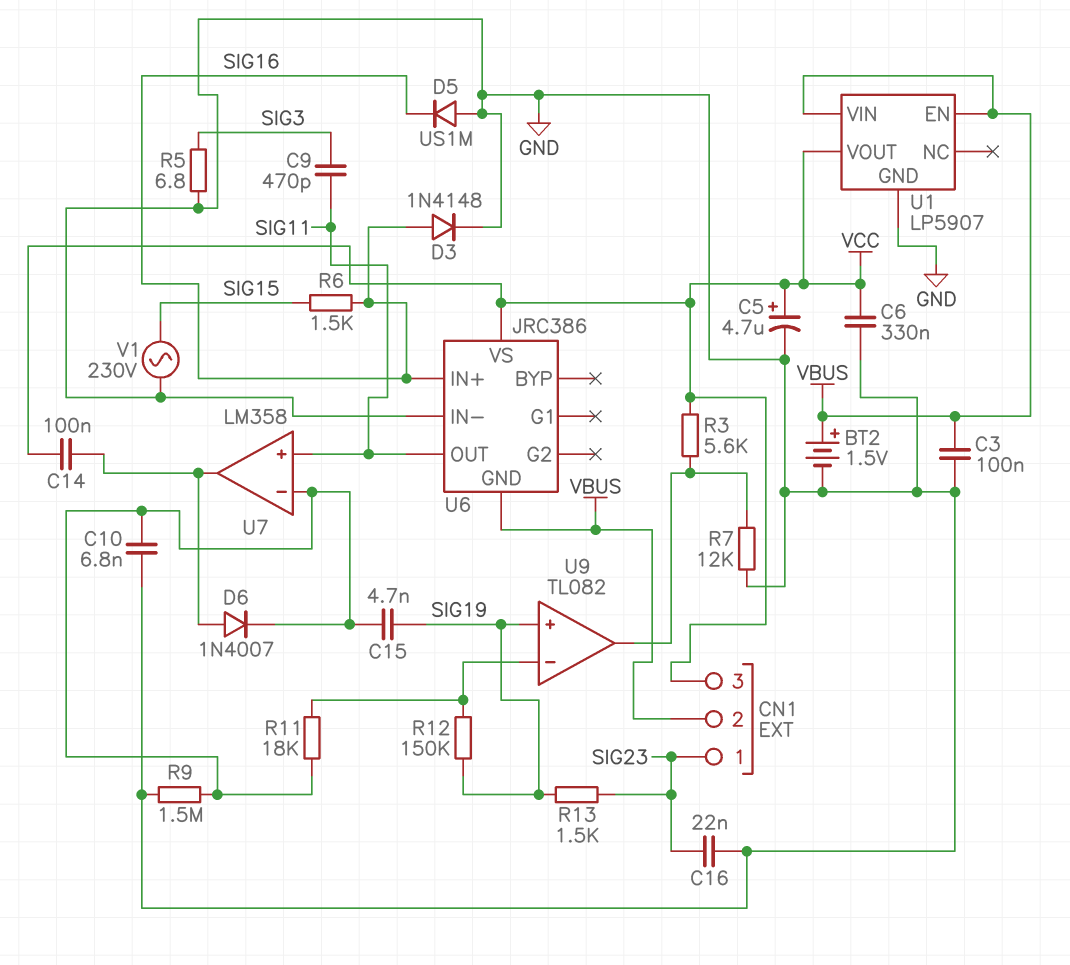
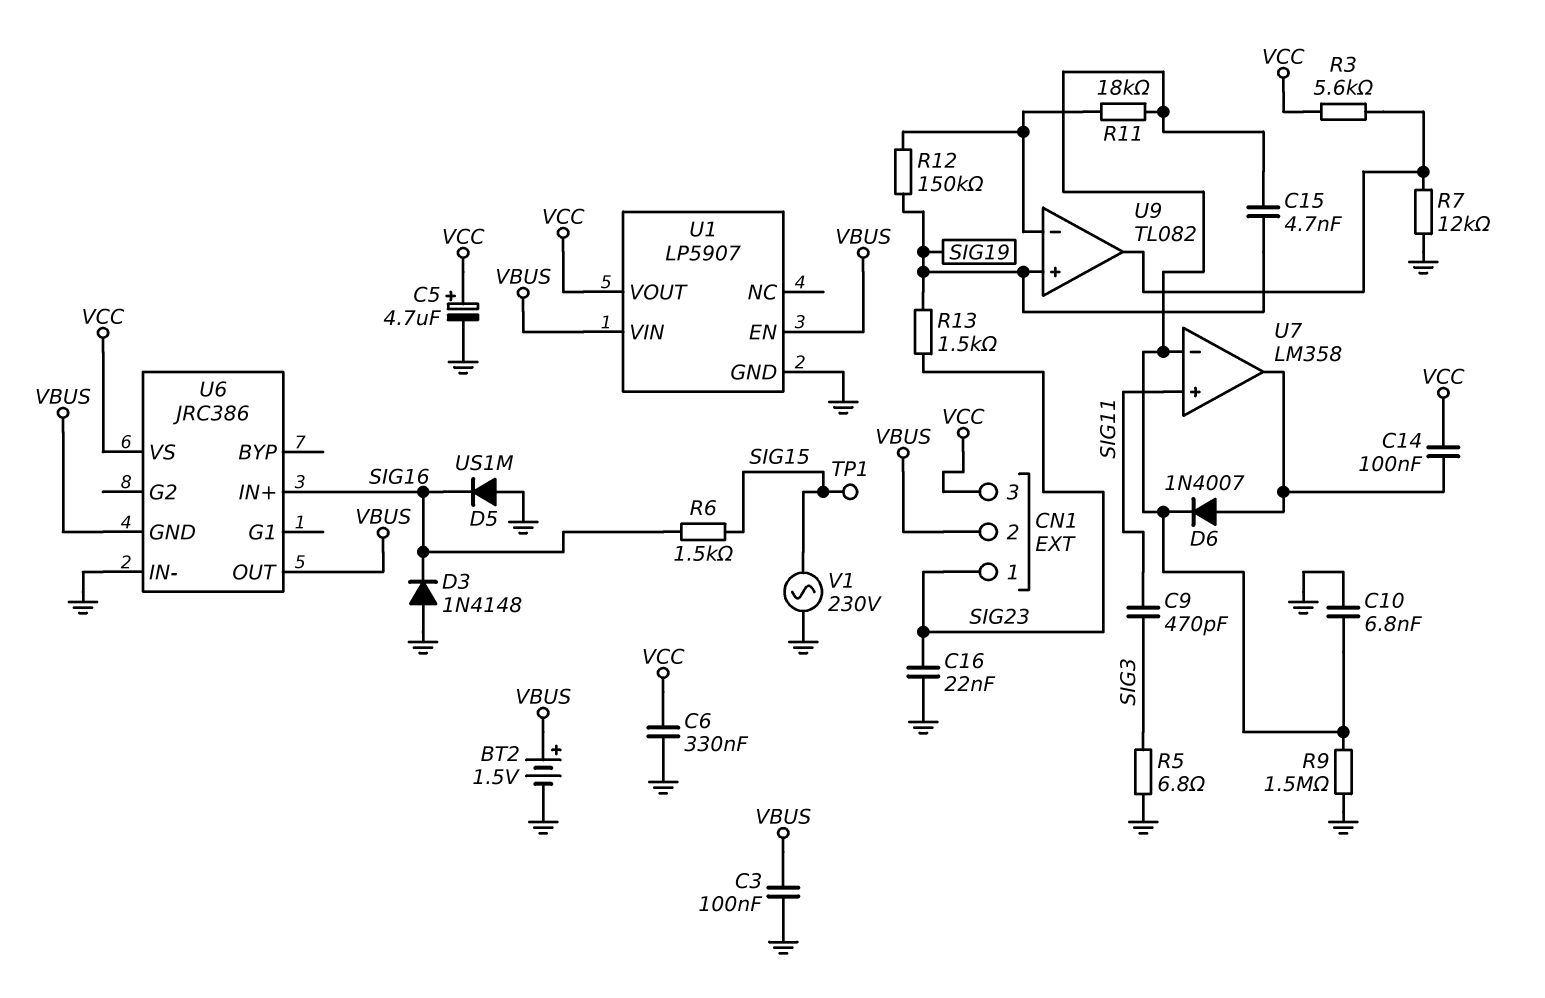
D3: diode 1N4148 (A SIG16, K GND) -> diode 1N4148 (A GND, K SIG16)
TP1: none -> test point (SIG15)
U6 pin OUT: SIG11 -> VBUS

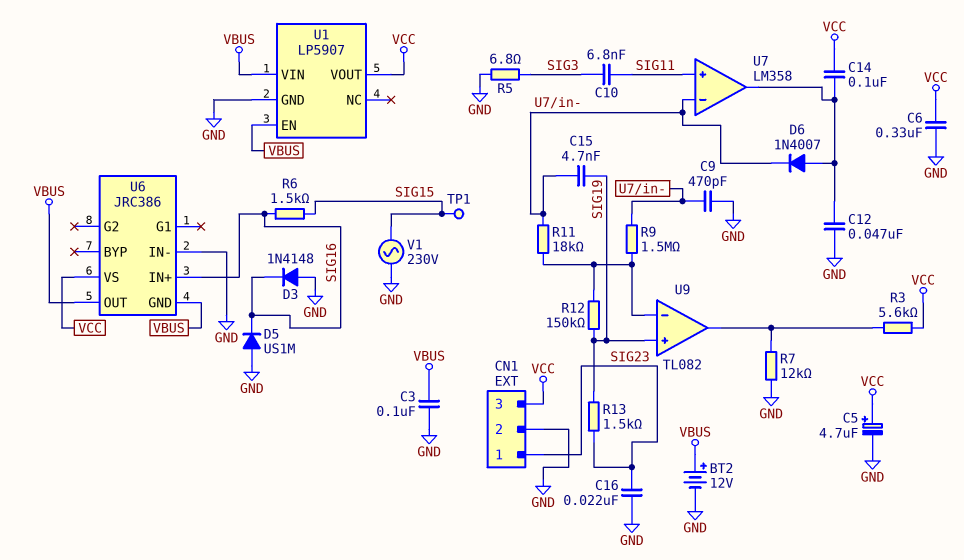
BT2: 1.5V (plus VBUS, minus GND) -> 12V (plus VBUS, minus GND)
C9: 470pF (SIG3, SIG11) -> 470pF (GND, U7/in-)
C10: 6.8nF (GND, U7/in-) -> 6.8nF (SIG3, SIG11)
C12: none -> 47nF (GND, U7/out)
CN1 pin 2: VBUS -> GND
R9: 1.5M (GND, U7/in-) -> 1.5M (U7/in-, U9/in-)

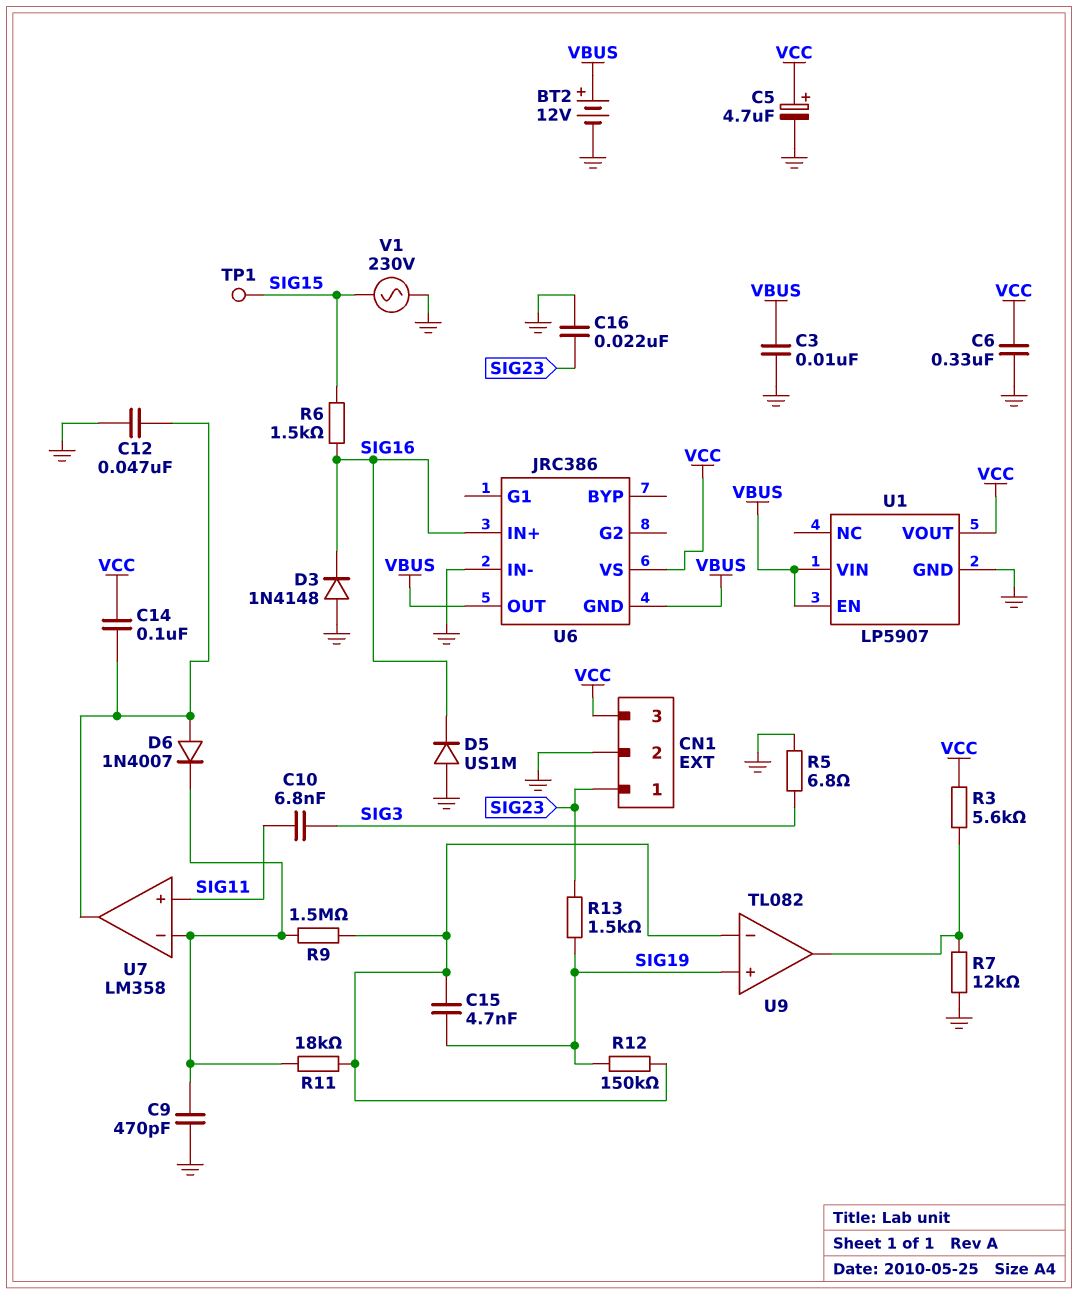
C3: 100nF (GND, VBUS) -> 10nF (GND, VBUS)
C15: 4.7nF (SIG19, U7/in-) -> 4.7nF (SIG19, U9/in-)

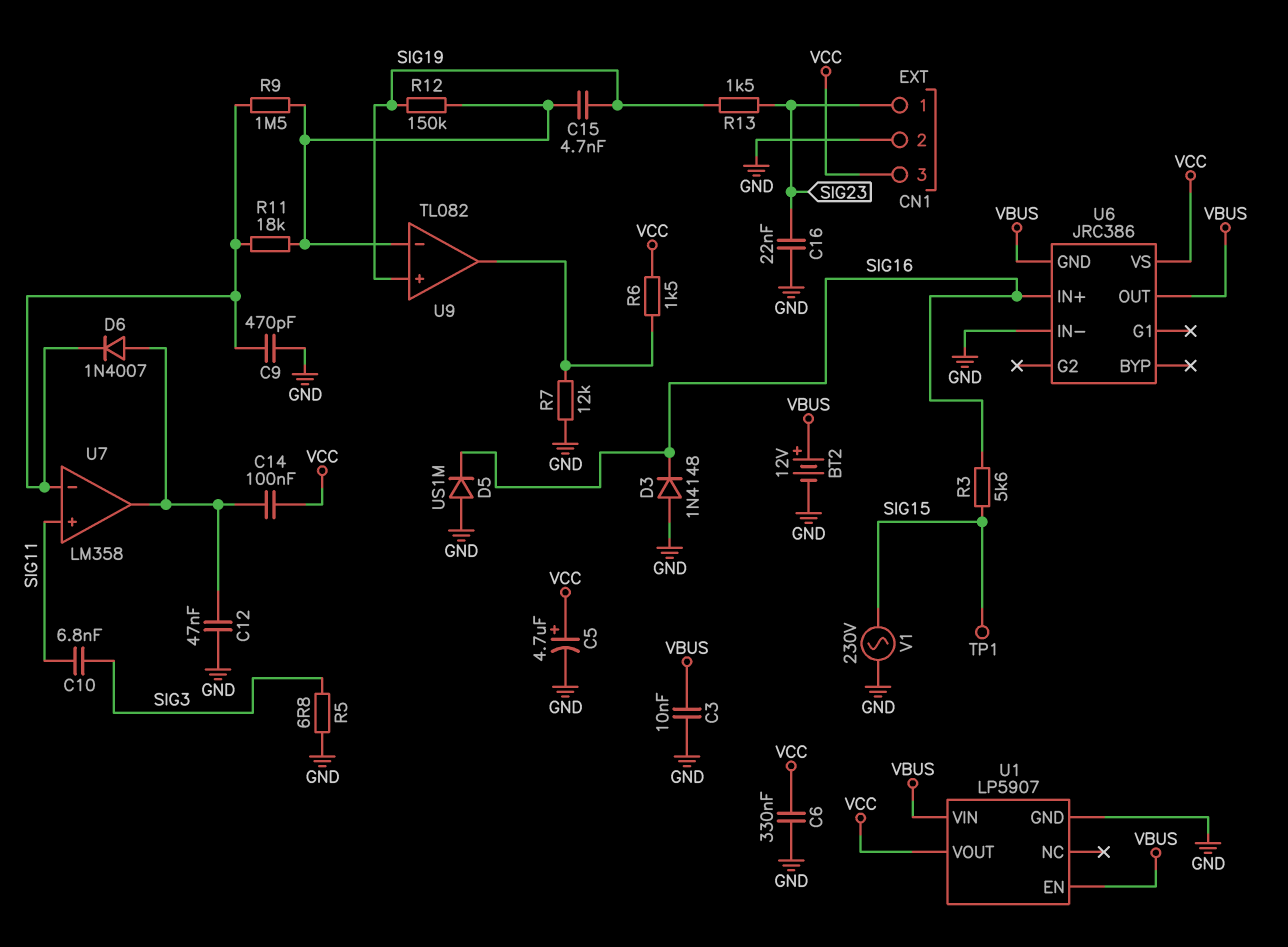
R3: 5.6k (U9/out, VCC) -> 5.6k (SIG15, SIG16)
R6: 1.5k (SIG15, SIG16) -> 1.5k (U9/out, VCC)

